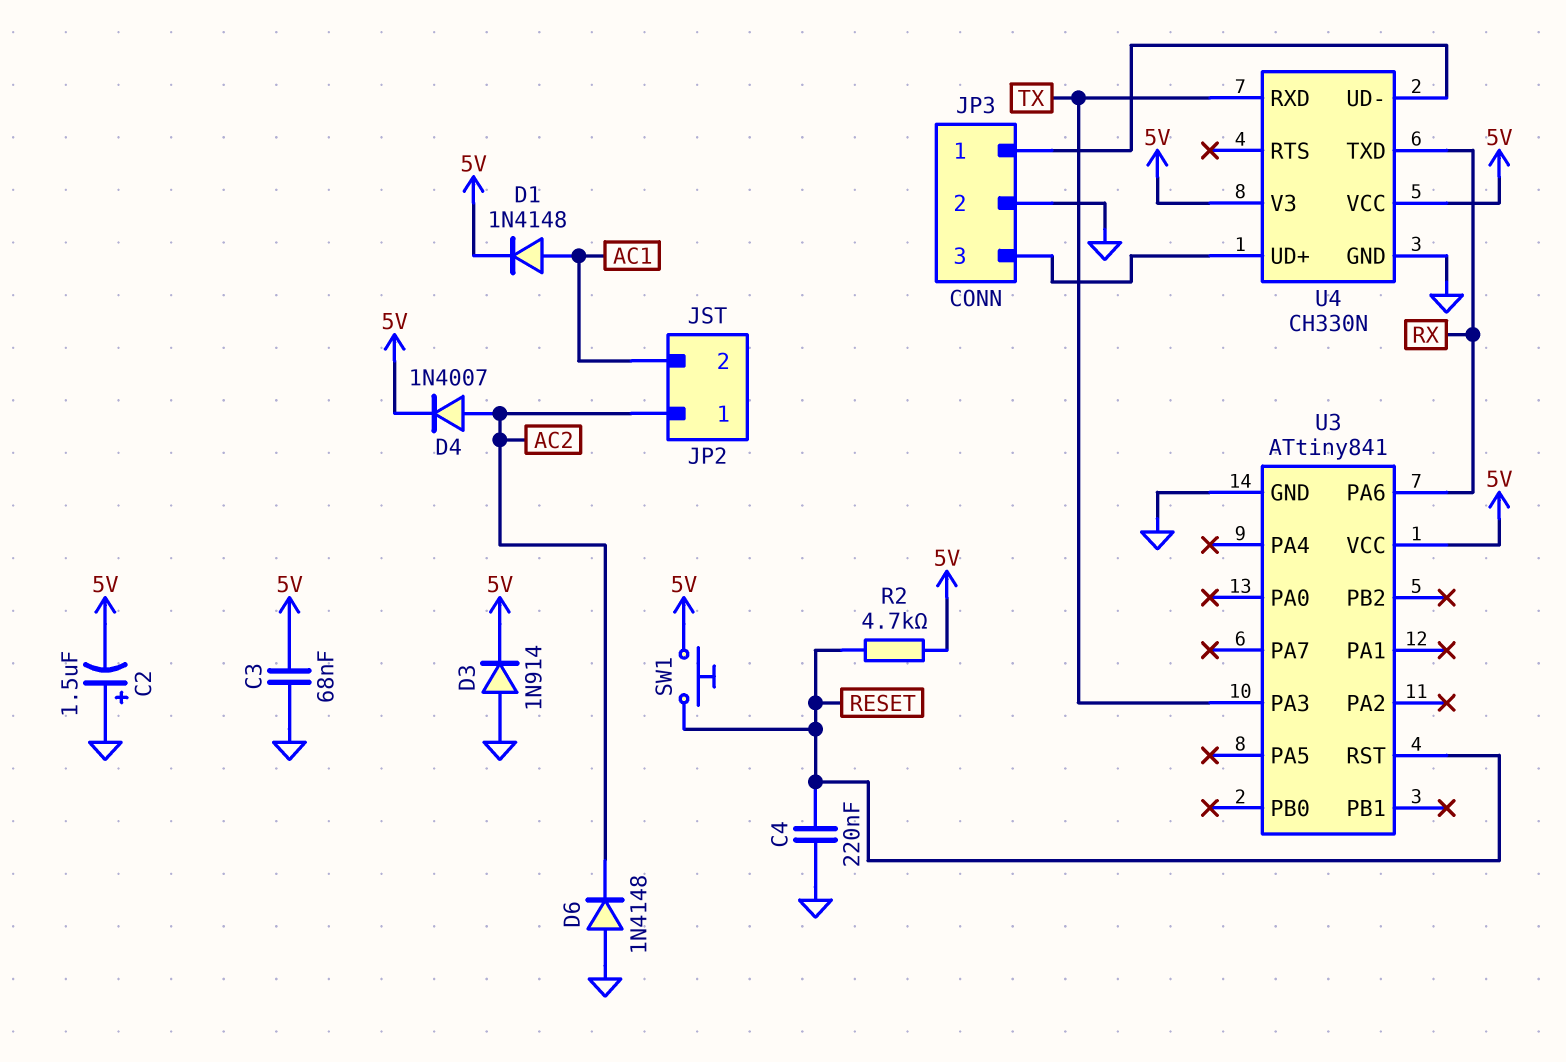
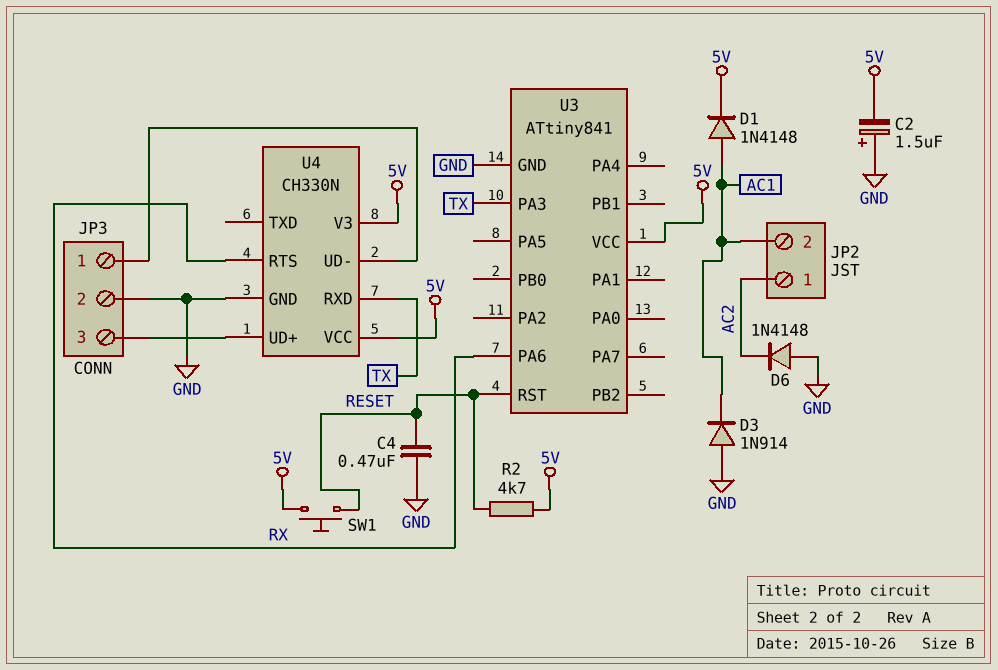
C3: 68nF (5V, GND) -> none
C4: 220nF (GND, RESET) -> 470nF (GND, RESET)
D3: diode 1N914 (A GND, K 5V) -> diode 1N914 (A GND, K AC1)
D4: diode 1N4007 (A AC2, K 5V) -> none
U4 pin RTS: none -> RX
U4 pin TXD: RX -> none

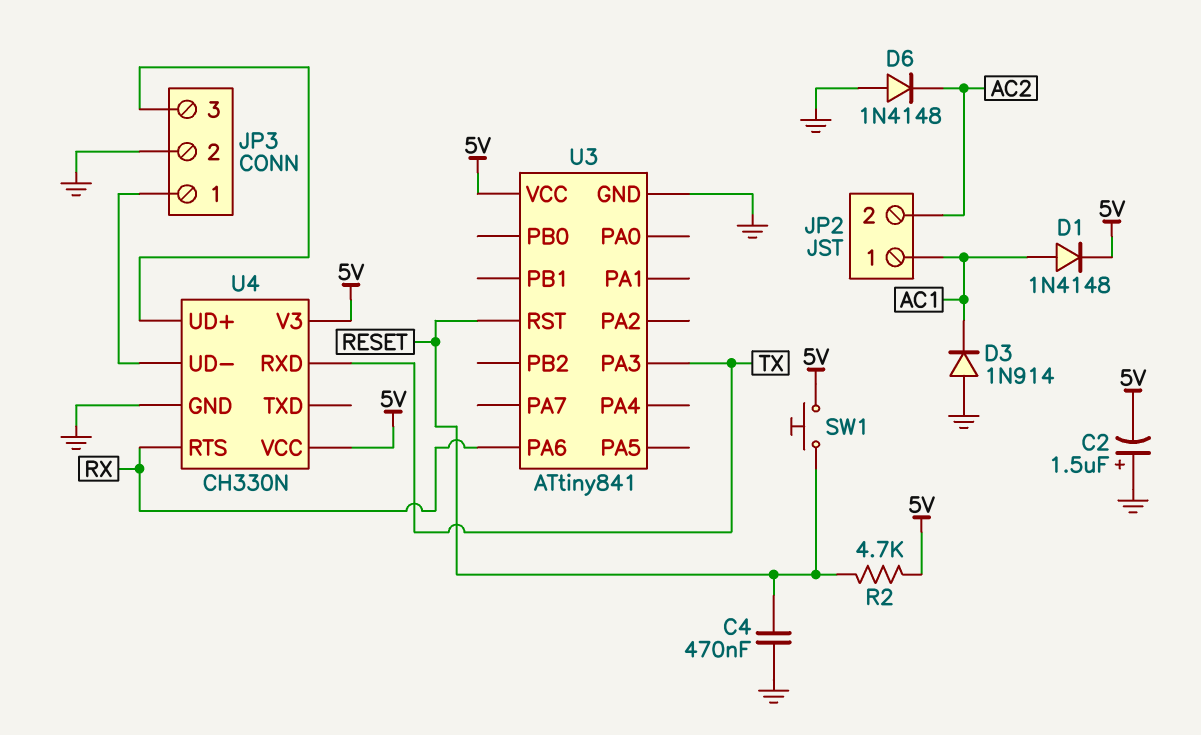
JP2 pin 1: AC2 -> AC1
JP2 pin 2: AC1 -> AC2

